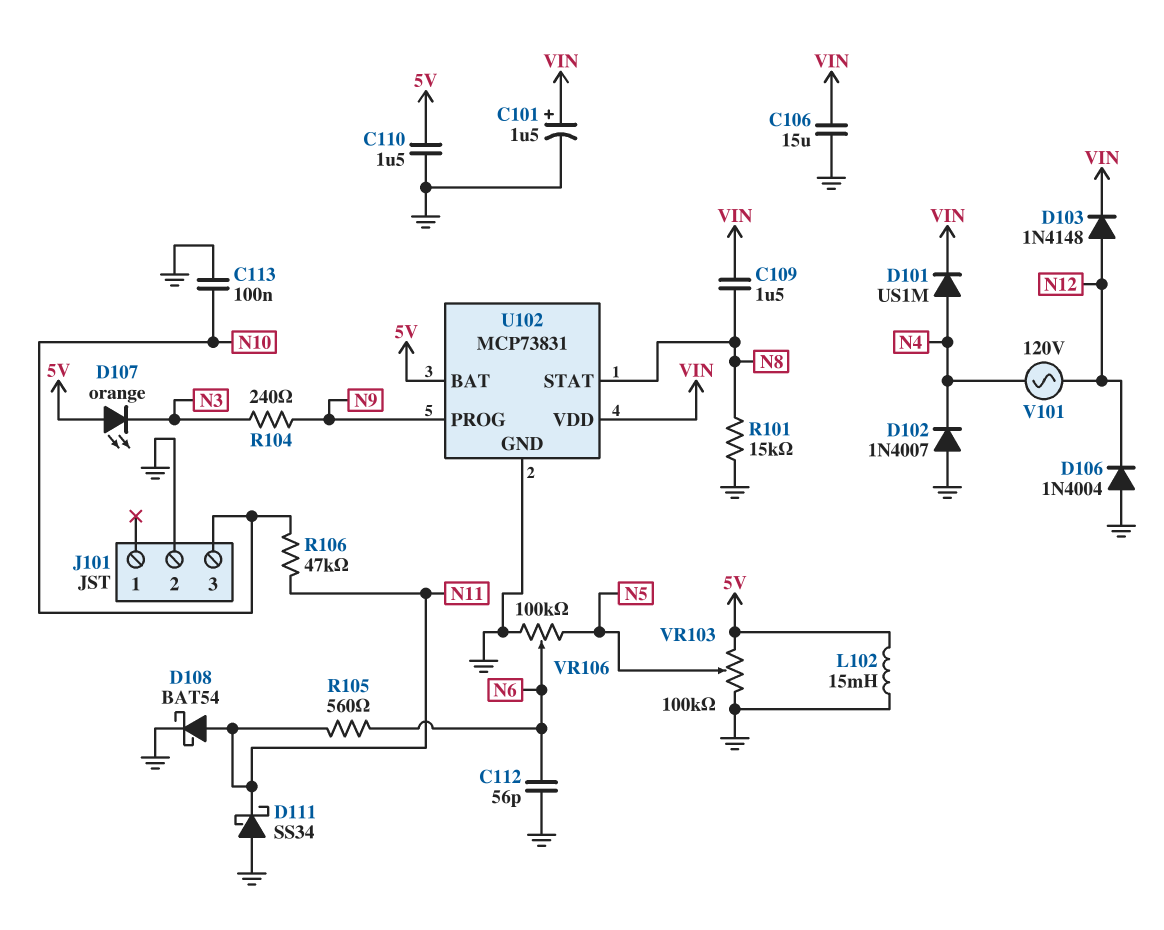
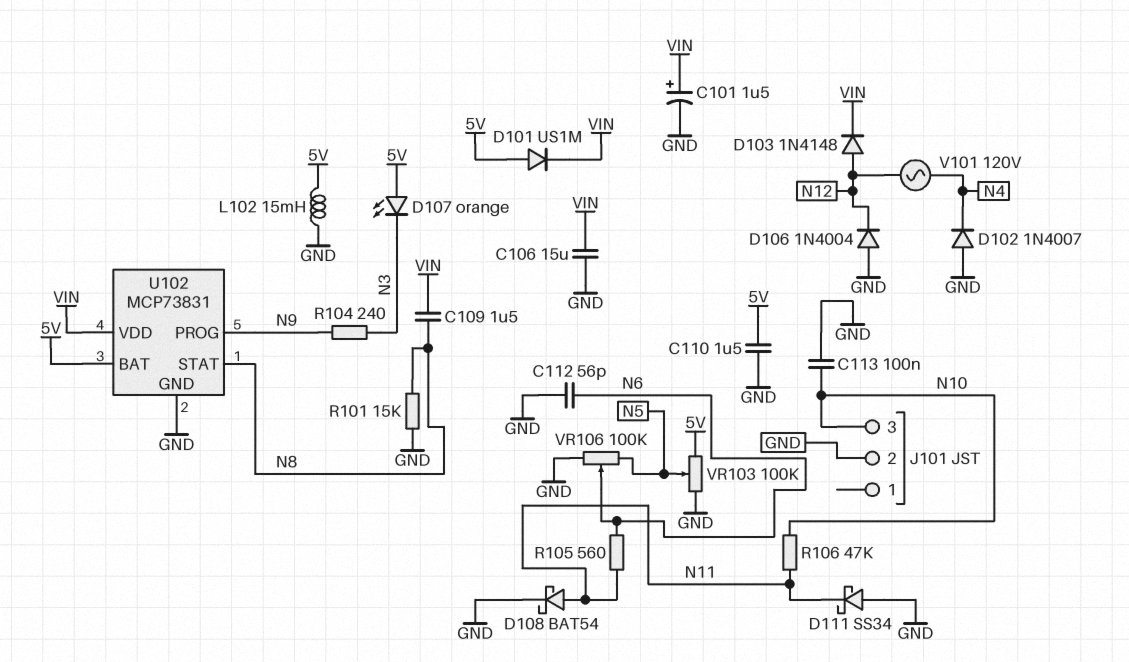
D101: diode US1M (A N4, K VIN) -> diode US1M (A 5V, K VIN)

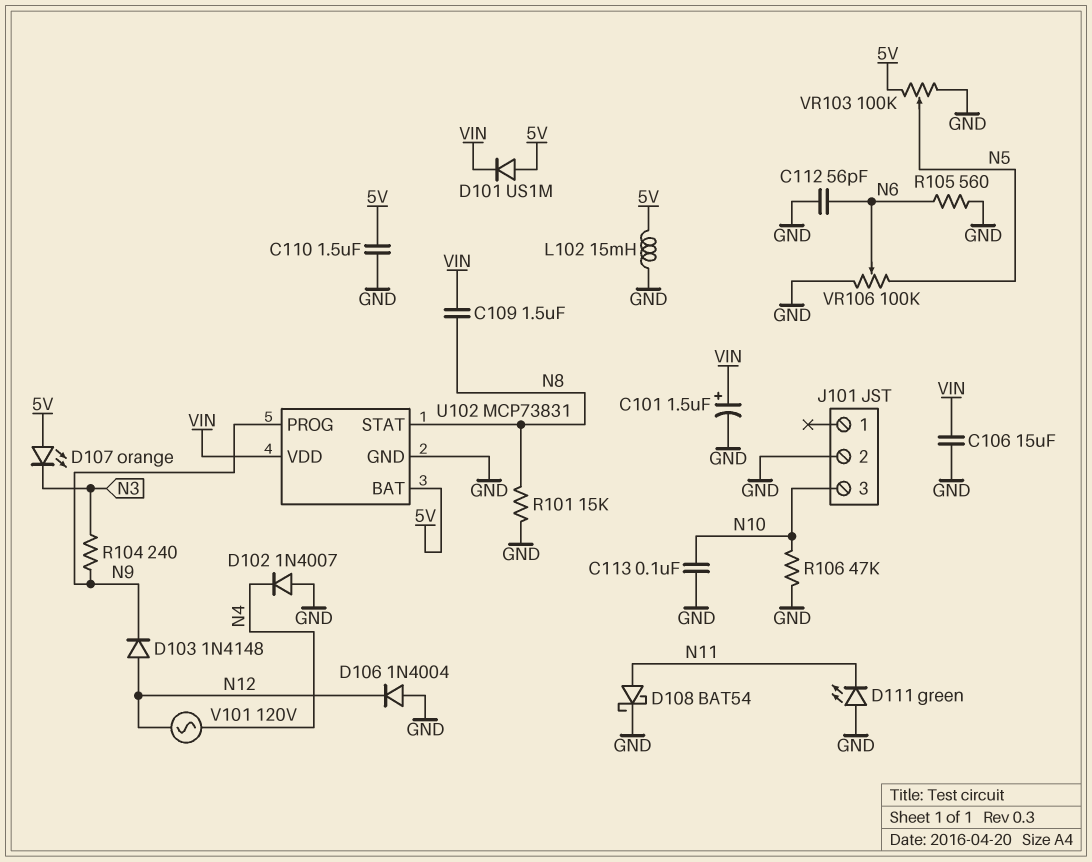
D103: diode 1N4148 (A N12, K VIN) -> diode 1N4148 (A N12, K N9)
D111: schottky SS34 (A GND, K N11) -> LED green (A GND, K N11)
R105: 560 (N6, N11) -> 560 (GND, N6)
R106: 47k (N10, N11) -> 47k (GND, N10)

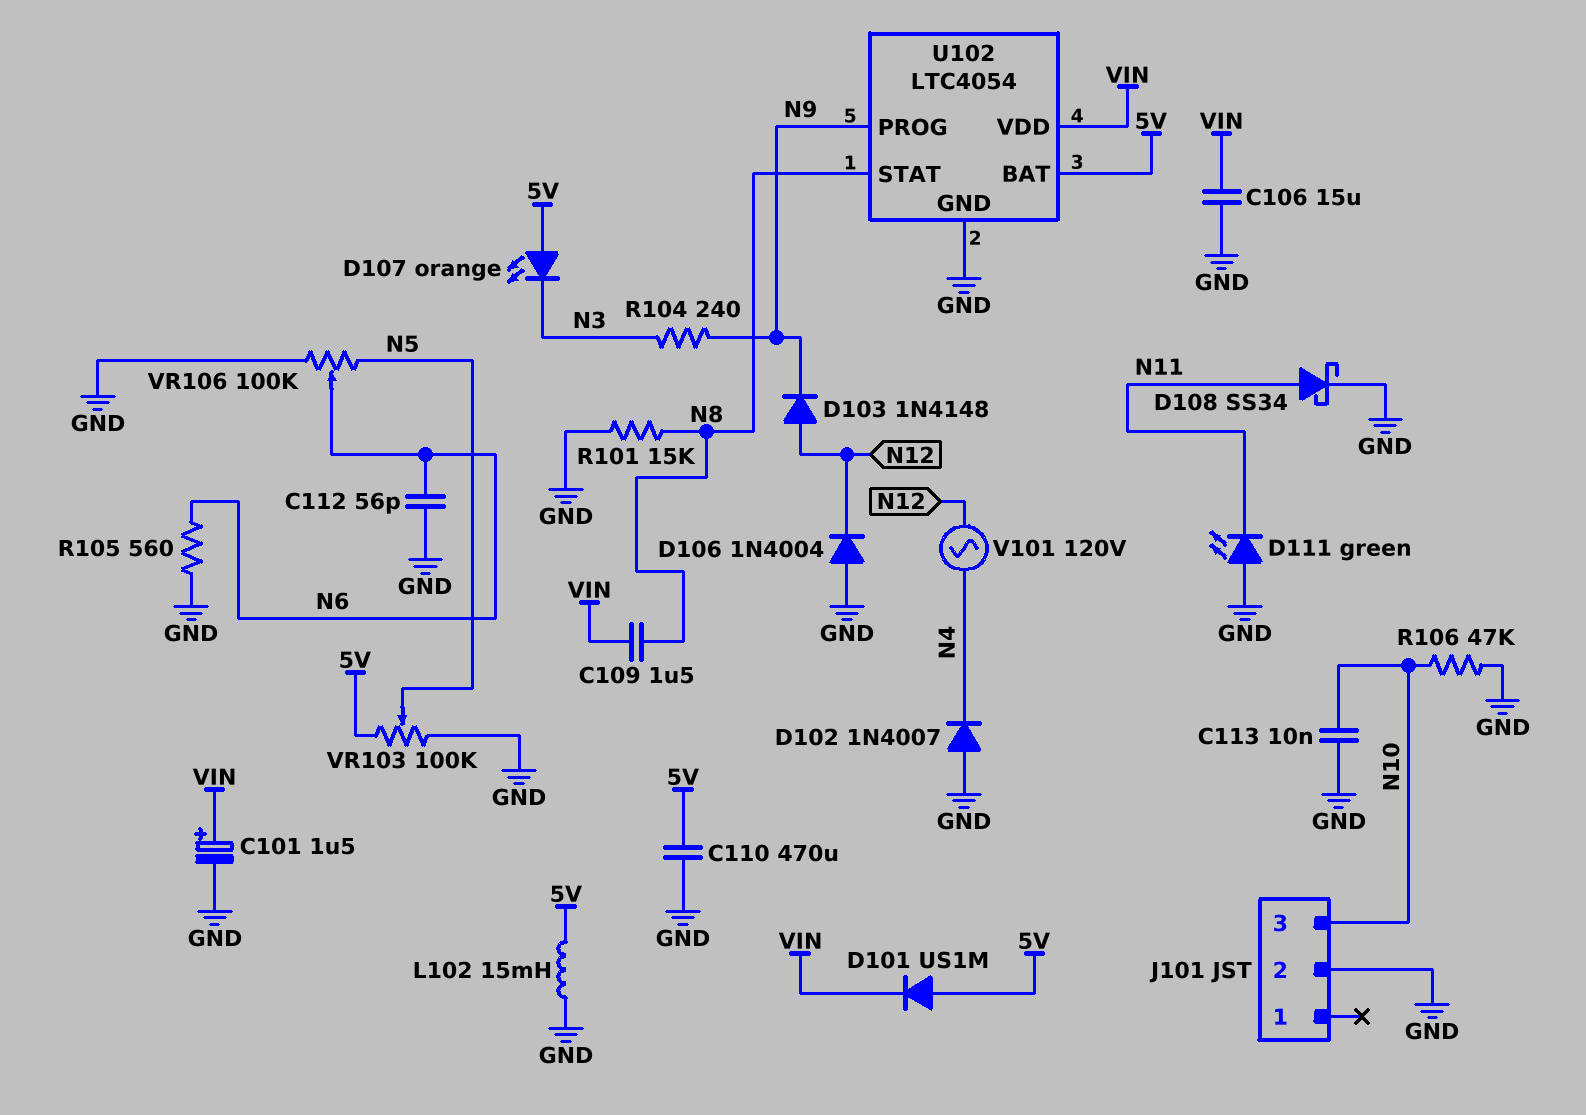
C110: 1.5uF (5V, GND) -> 470uF (5V, GND)
C113: 100nF (GND, N10) -> 10nF (GND, N10)
D108: schottky BAT54 (A N11, K GND) -> schottky SS34 (A N11, K GND)
U102: MCP73831 -> LTC4054

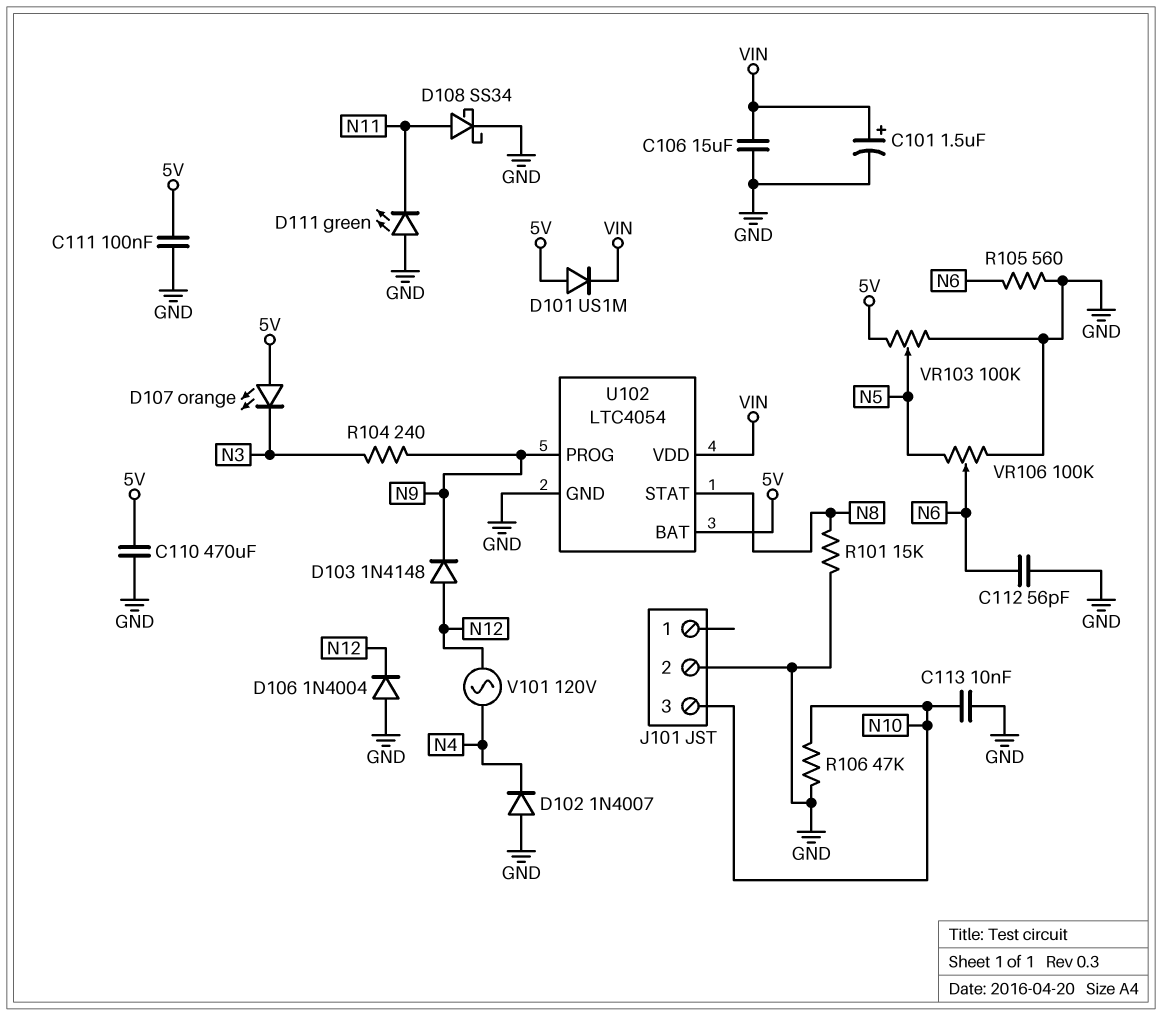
C109: 1.5uF (N8, VIN) -> none
C111: none -> 100nF (5V, GND)
L102: 15mH (5V, GND) -> none

